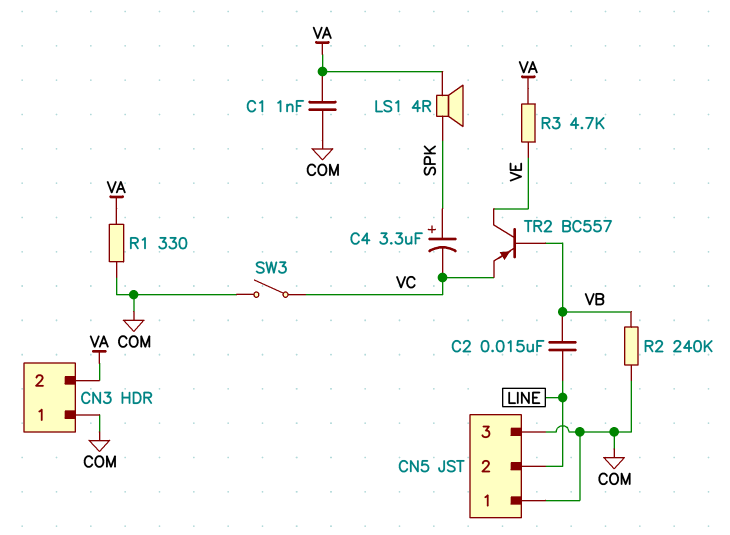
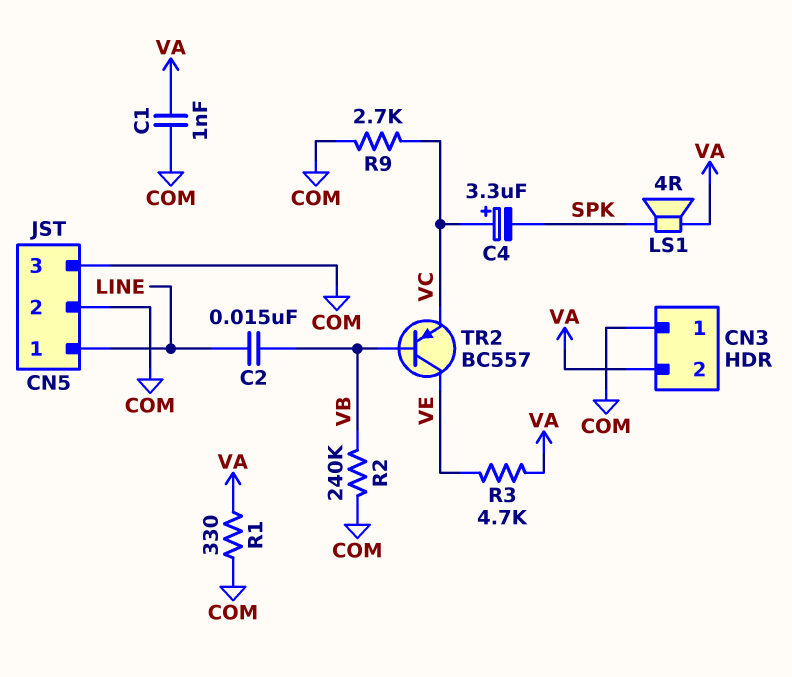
C4: 3.3uF (plus SPK, minus VC) -> 3.3uF (plus VC, minus SPK)
CN5 pin 1: COM -> LINE
CN5 pin 2: LINE -> COM
R9: none -> 2.7k (COM, VC)
SW3: switch (COM, VC) -> none

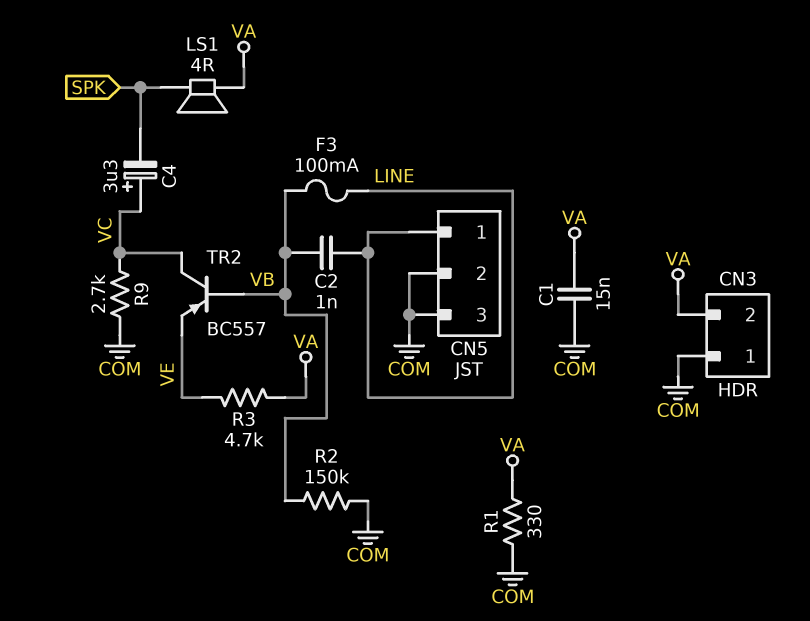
C1: 1nF (COM, VA) -> 15nF (COM, VA)
C2: 15nF (LINE, VB) -> 1nF (LINE, VB)
F3: none -> 100mA (LINE, VB)
R2: 240k (COM, VB) -> 150k (COM, VB)
TR2: PNP BC557 (B VB, C VE, E VC) -> PNP BC557 (B VB, C VC, E VE)

